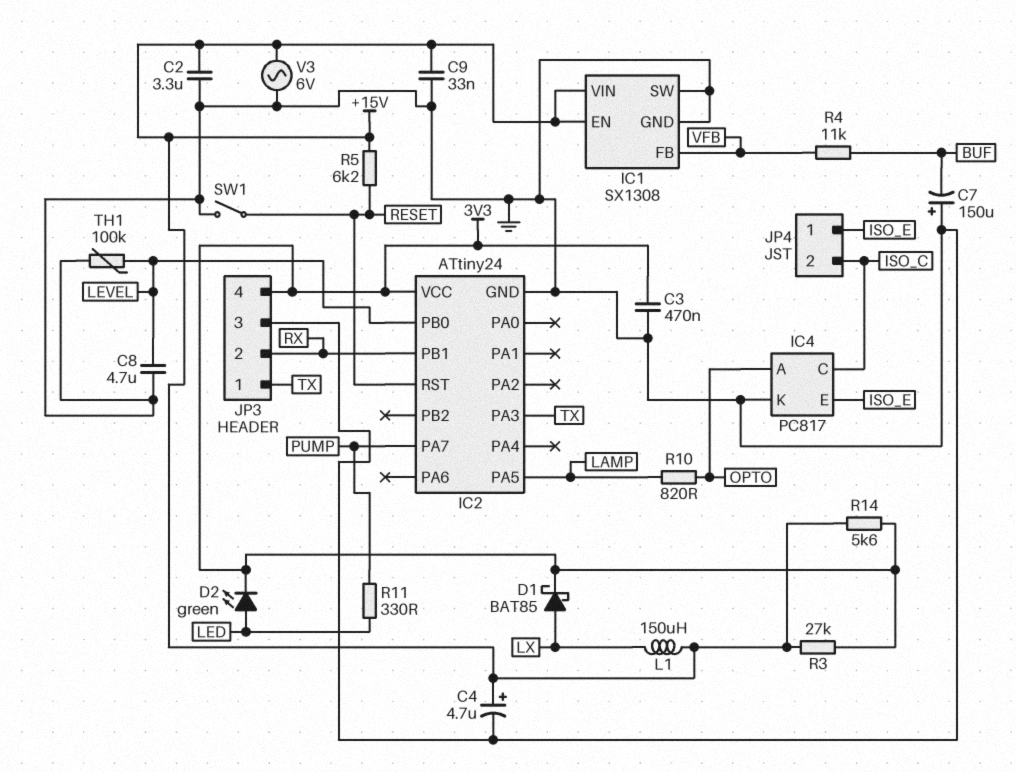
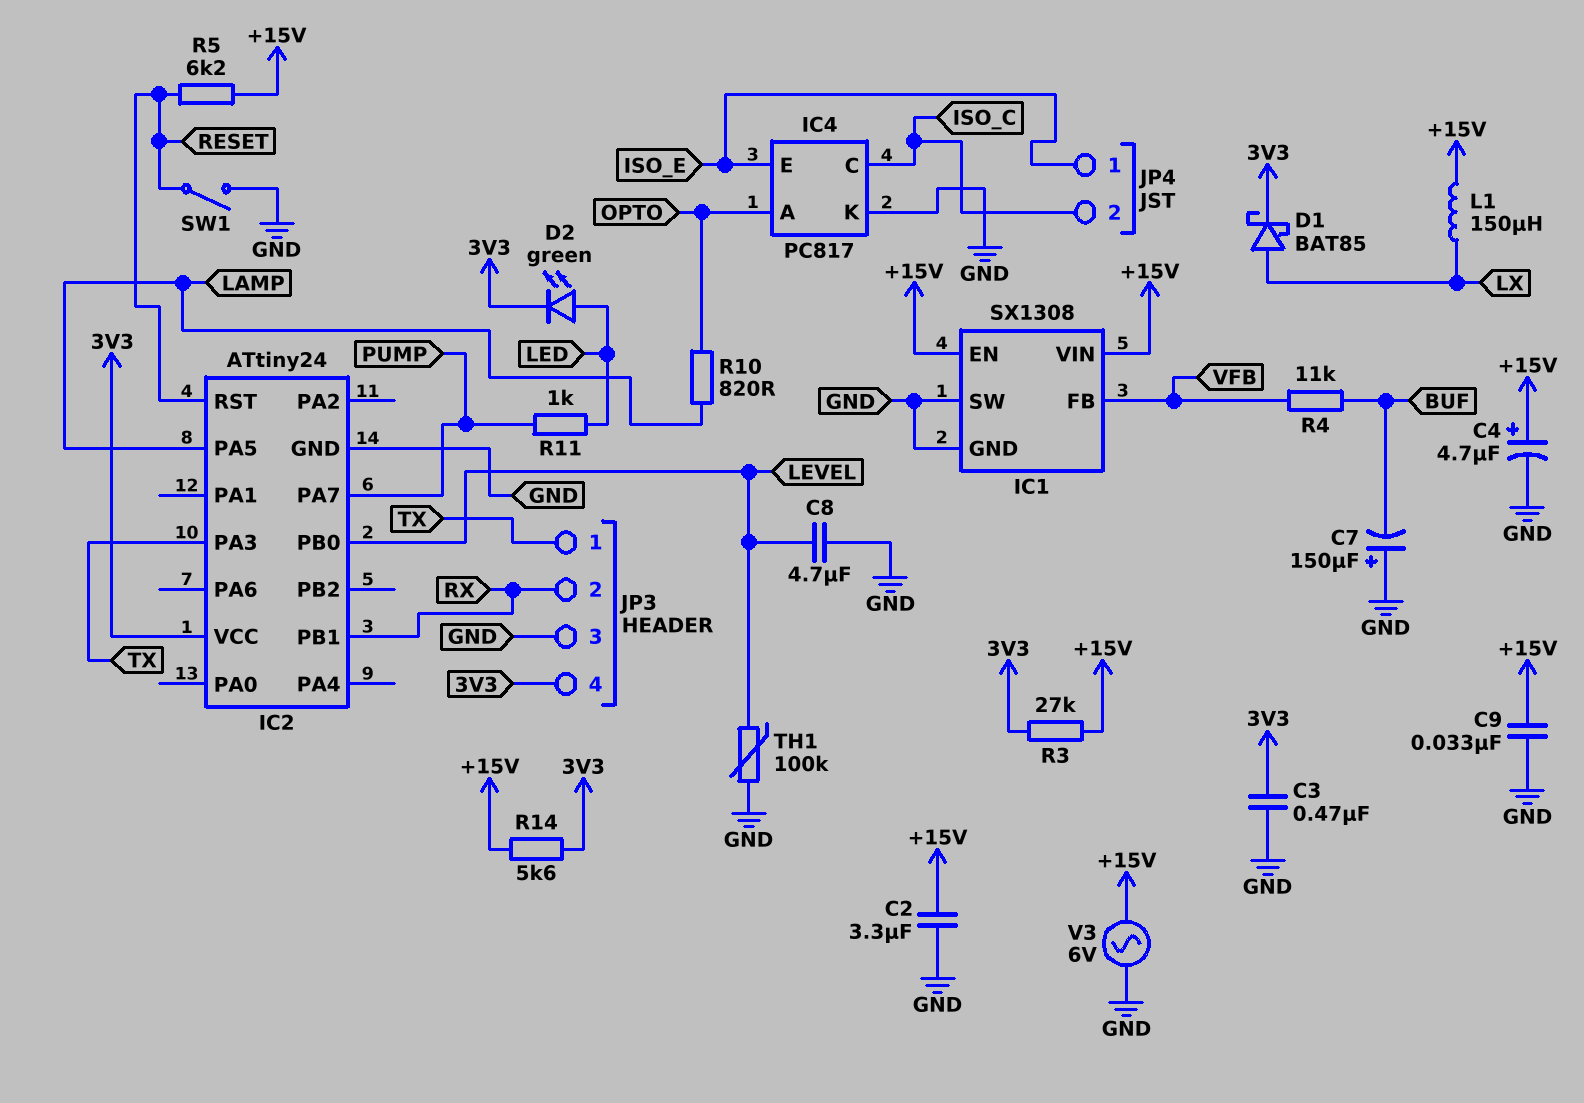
R11: 330 (LED, PUMP) -> 1k (LED, PUMP)

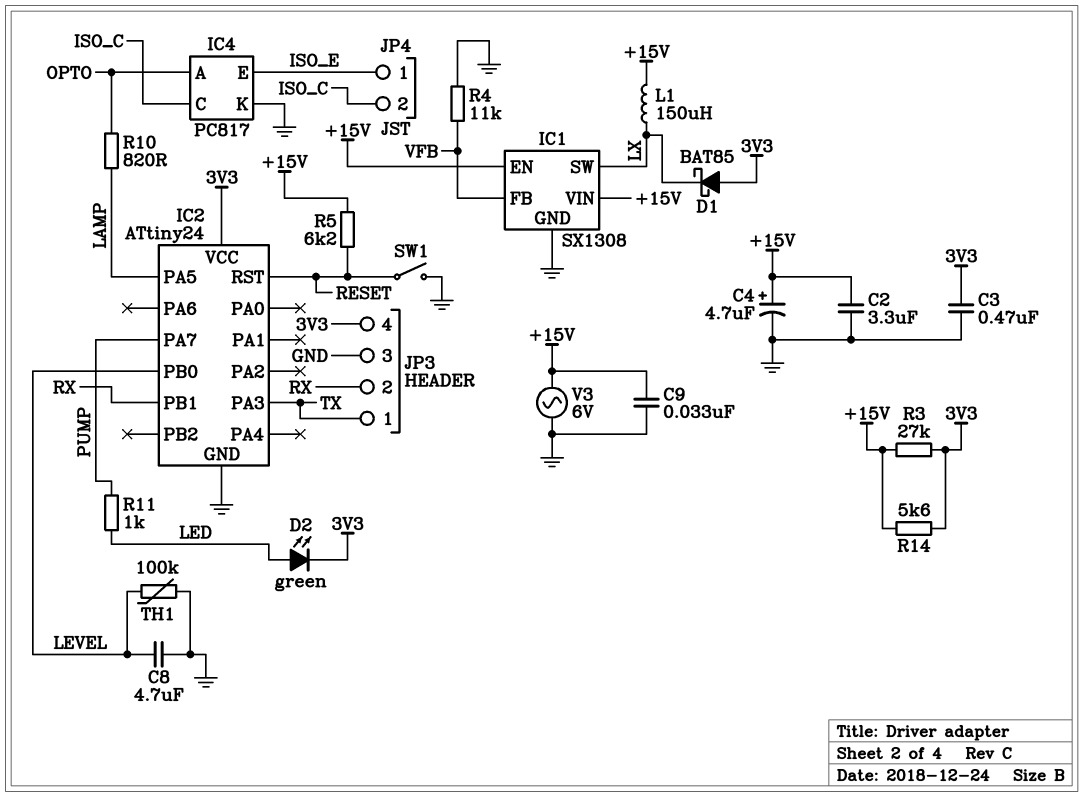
C7: 150uF (plus GND, minus BUF) -> none
D1: schottky BAT85 (A LX, K 3V3) -> schottky BAT85 (A 3V3, K LX)
IC1 pin SW: GND -> LX
R4: 11k (BUF, VFB) -> 11k (GND, VFB)

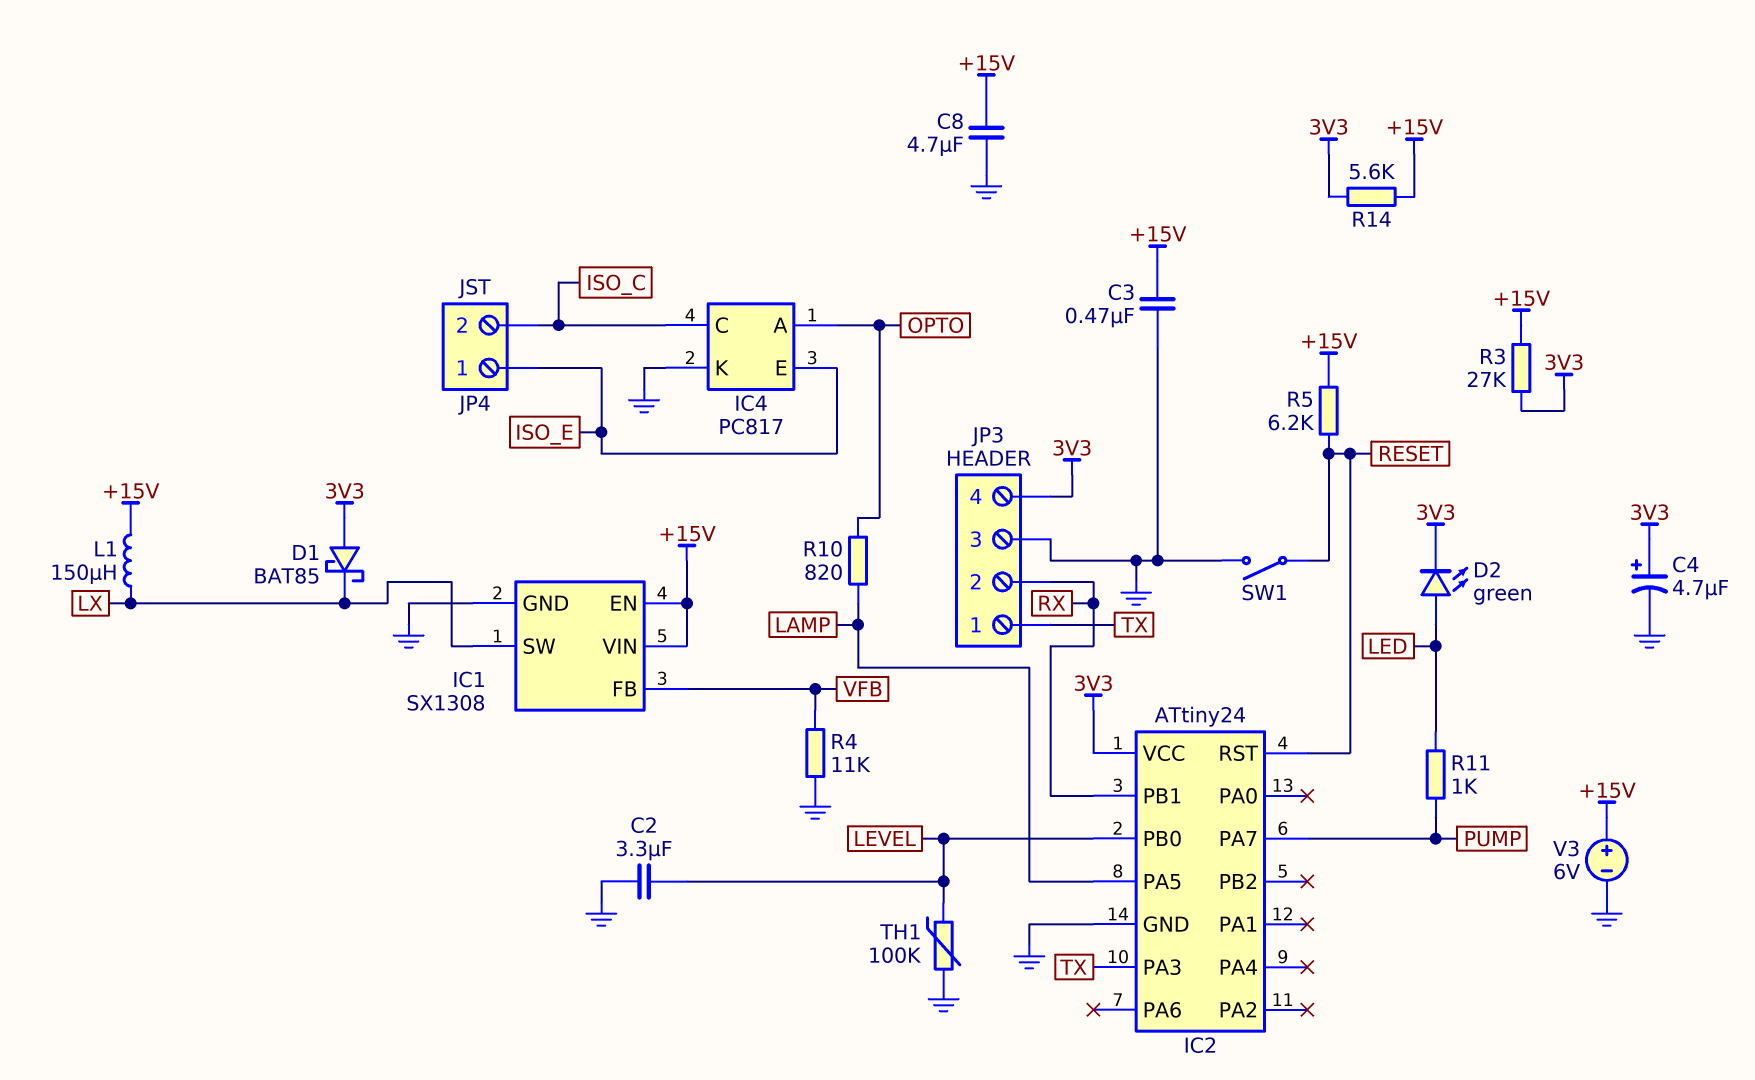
C2: 3.3uF (+15V, GND) -> 3.3uF (GND, LEVEL)
C3: 470nF (3V3, GND) -> 470nF (+15V, GND)
C4: 4.7uF (plus +15V, minus GND) -> 4.7uF (plus 3V3, minus GND)
C8: 4.7uF (GND, LEVEL) -> 4.7uF (+15V, GND)
C9: 33nF (+15V, GND) -> none
V3: AC 6V (+15V, GND) -> 6V (plus +15V, minus GND)

